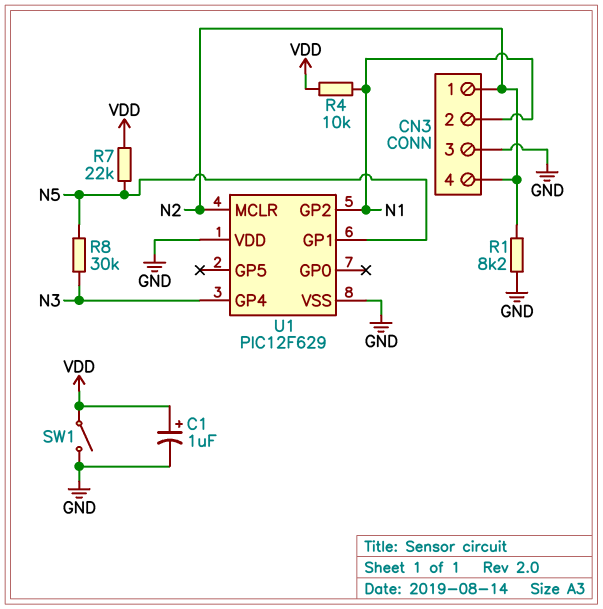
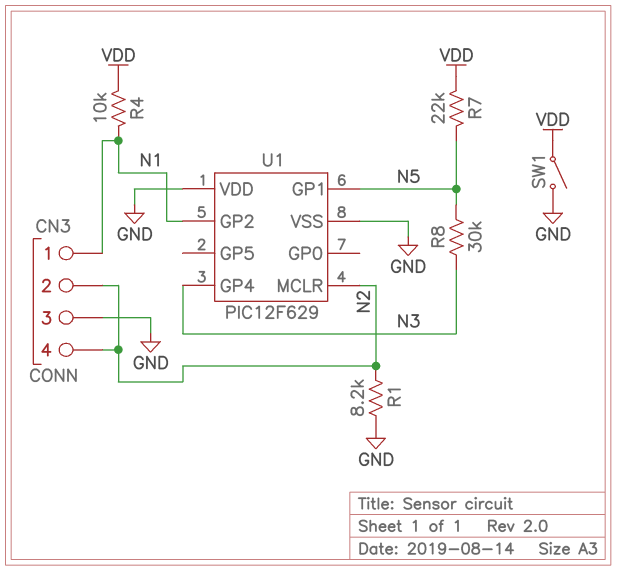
C1: 1uF (plus VDD, minus GND) -> none
CN3 pin 1: N2 -> N1
CN3 pin 2: N1 -> N2

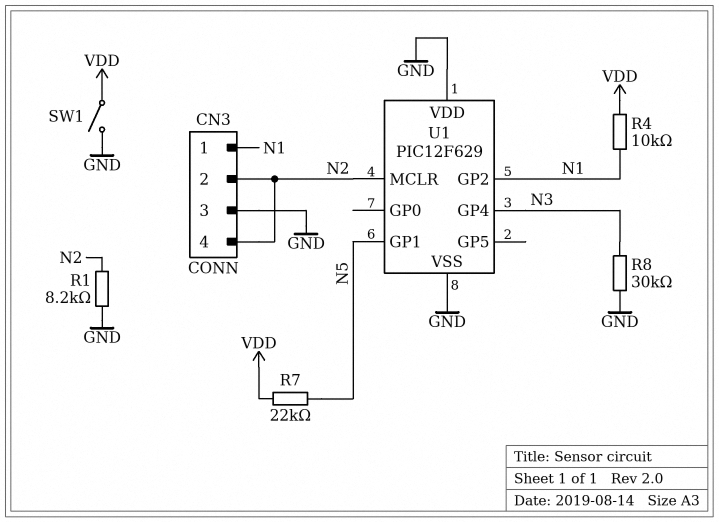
R8: 30k (N3, N5) -> 30k (GND, N3)

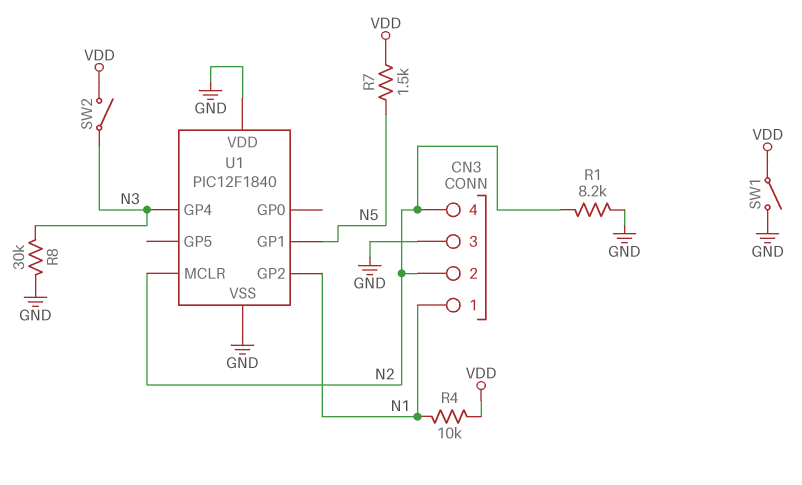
R7: 22k (N5, VDD) -> 1.5k (N5, VDD)
SW2: none -> switch (N3, VDD)
U1: PIC12F629 -> PIC12F1840

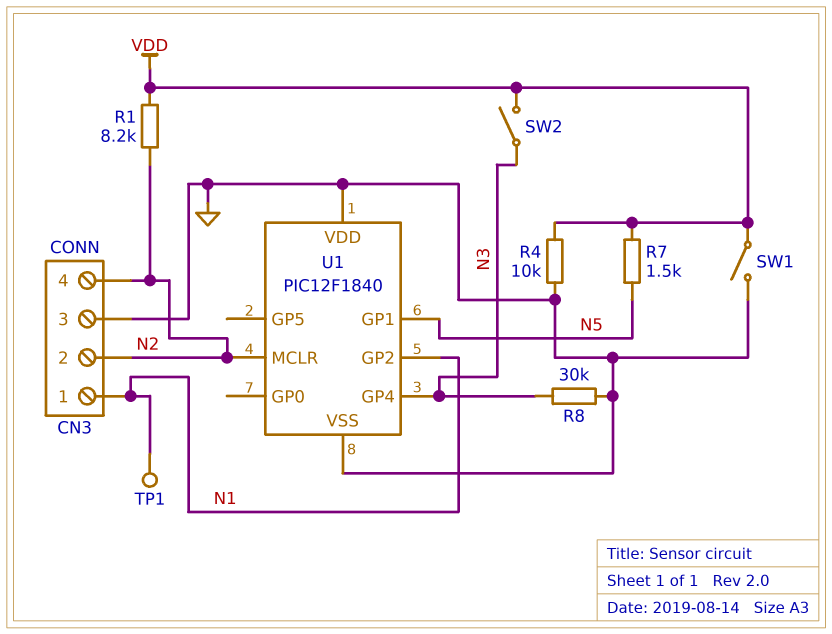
R1: 8.2k (GND, N2) -> 8.2k (N2, VDD)
R4: 10k (N1, VDD) -> 10k (GND, VDD)
TP1: none -> test point (N1)

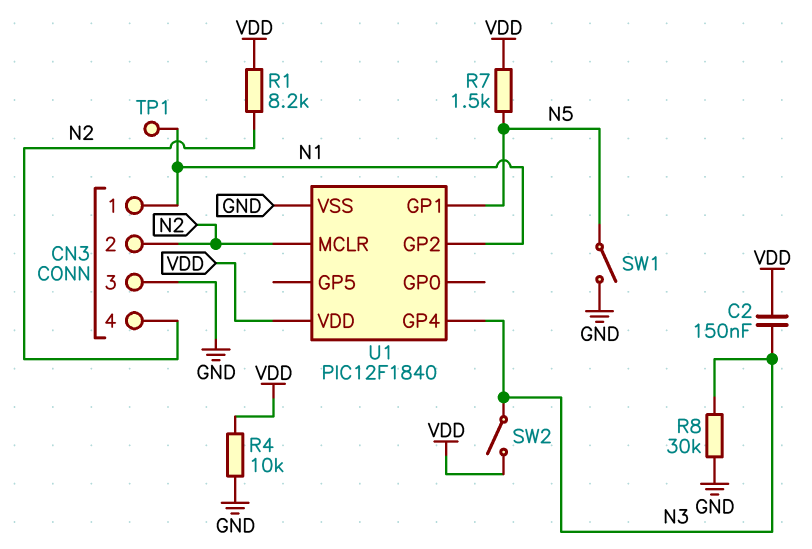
C2: none -> 150nF (N3, VDD)
SW1: switch (GND, VDD) -> switch (GND, N5)
U1 pin VDD: GND -> VDD

